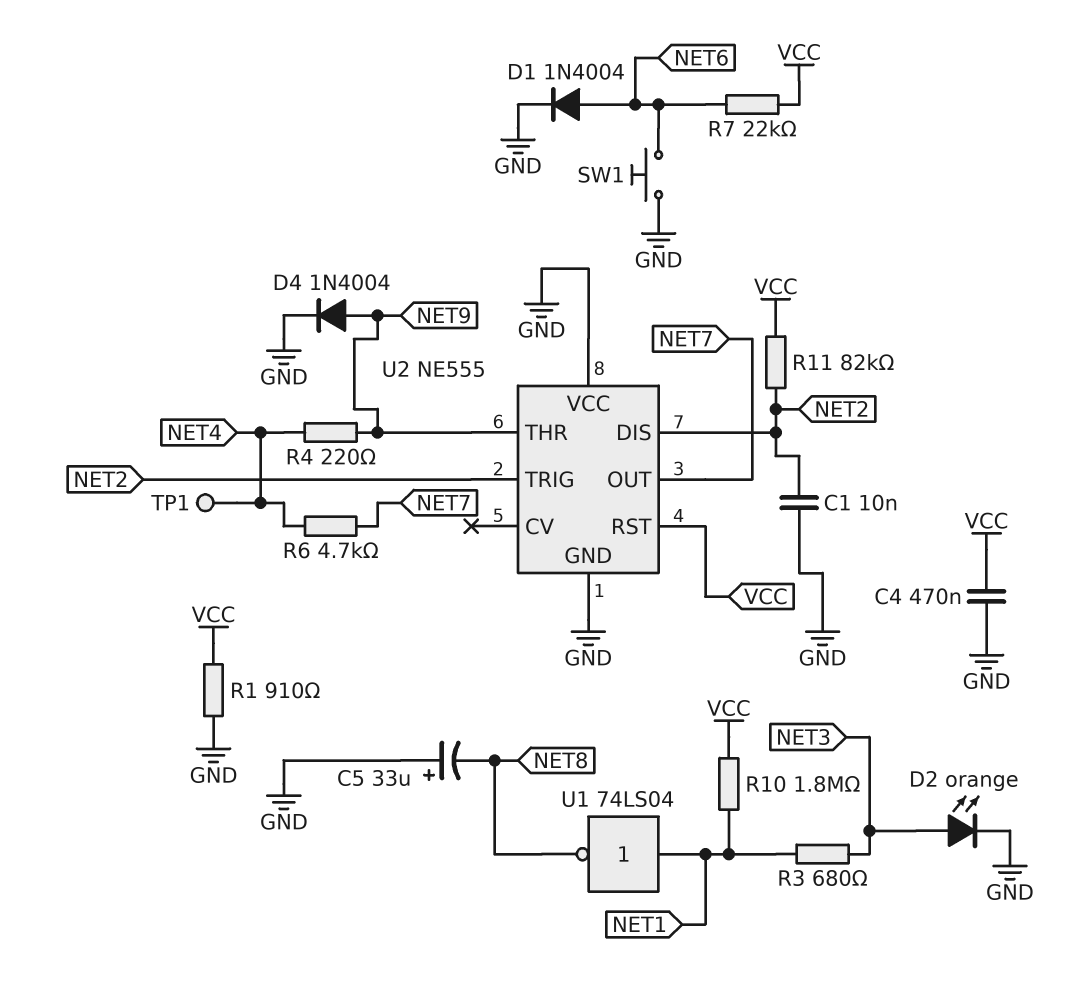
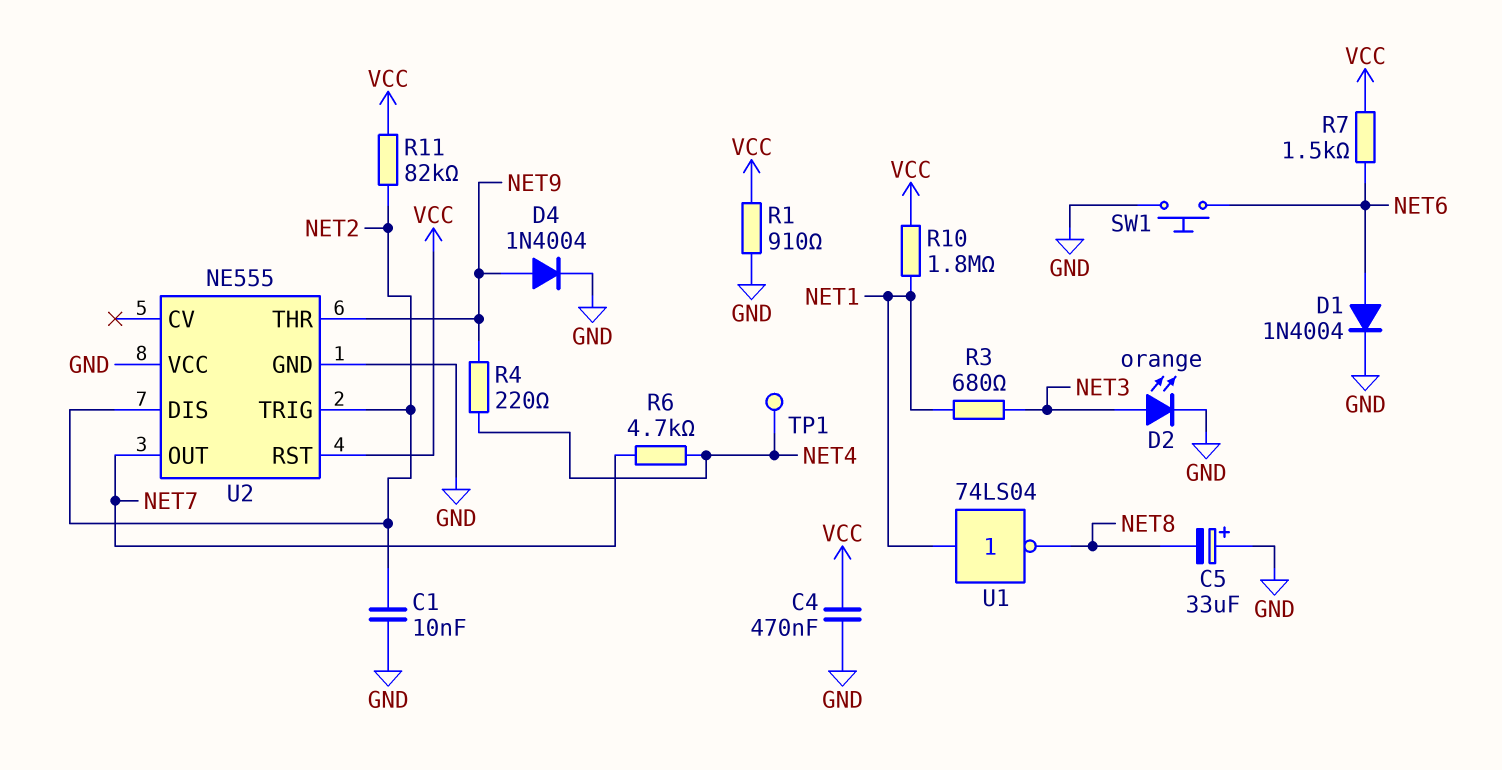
R7: 22k (NET6, VCC) -> 1.5k (NET6, VCC)

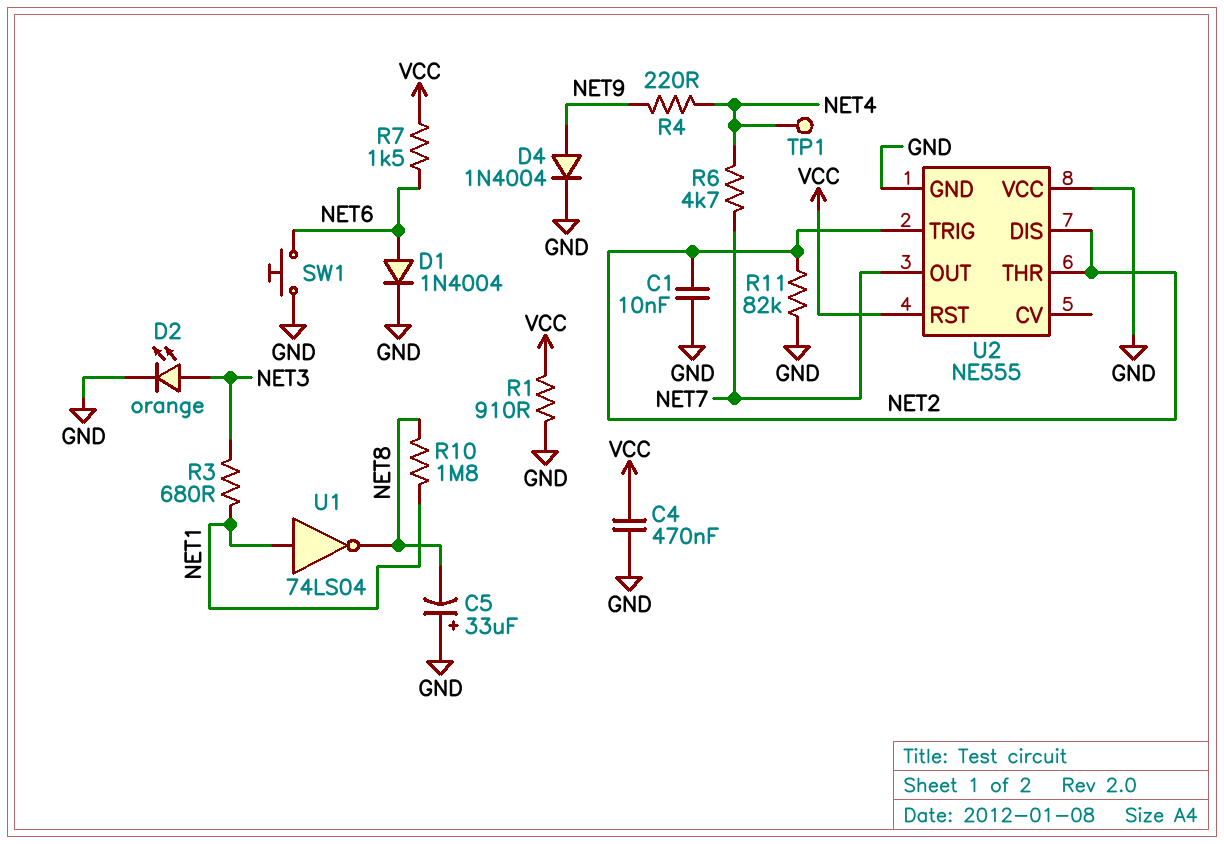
R10: 1.8M (NET1, VCC) -> 1.8M (NET1, NET8)
R11: 82k (NET2, VCC) -> 82k (GND, NET2)
U2 pin THR: NET9 -> NET2

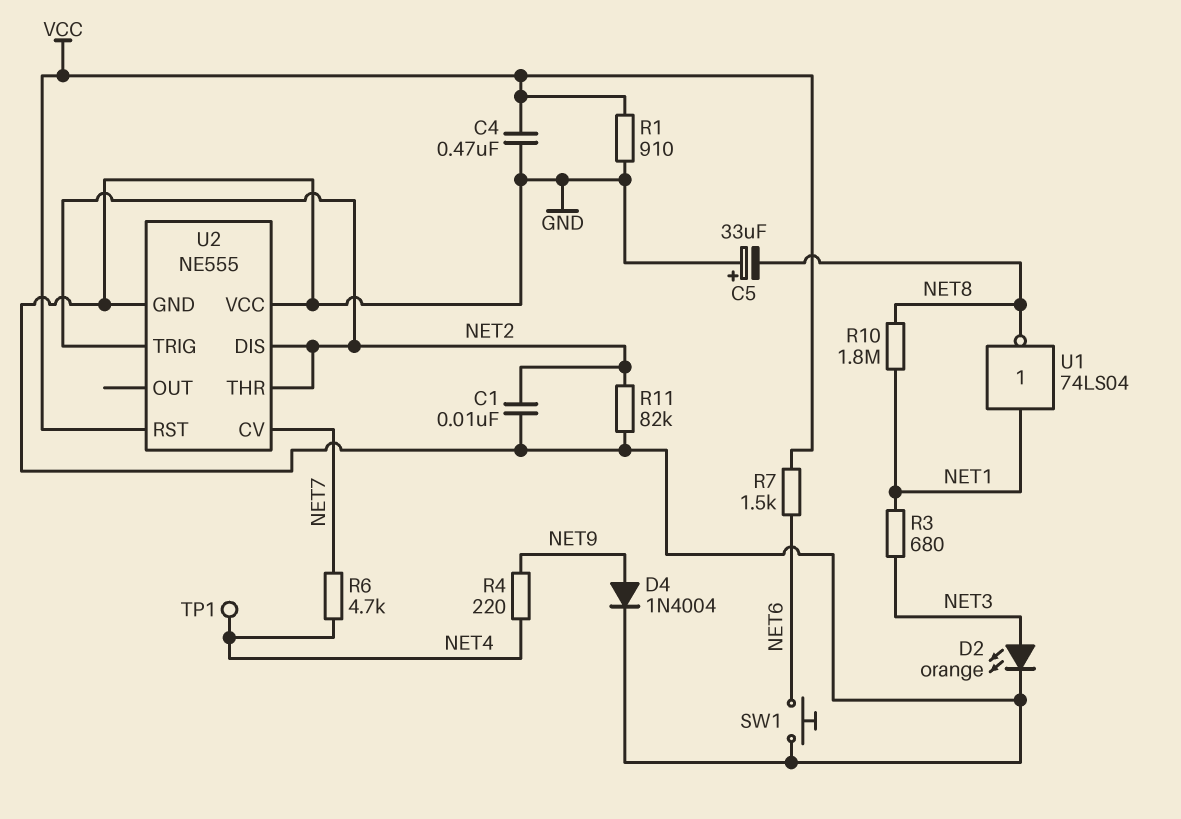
D1: diode 1N4004 (A NET6, K GND) -> none
U2 pin CV: none -> NET7
U2 pin OUT: NET7 -> none

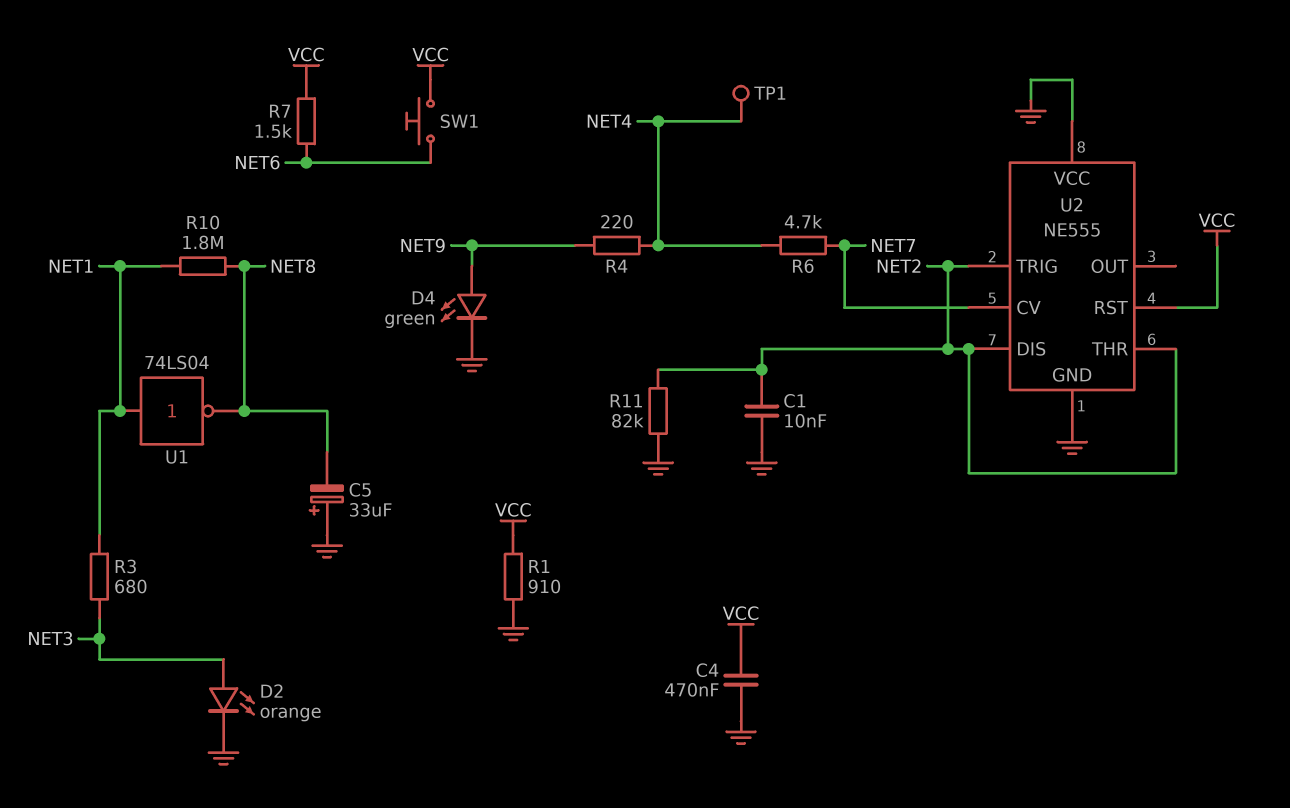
D4: diode 1N4004 (A NET9, K GND) -> LED green (A NET9, K GND)
SW1: button (GND, NET6) -> button (NET6, VCC)

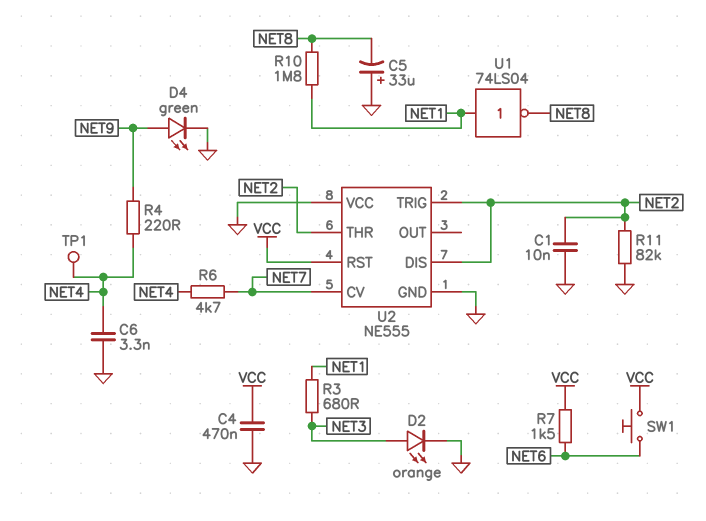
C6: none -> 3.3nF (GND, NET4)
R1: 910 (GND, VCC) -> none

